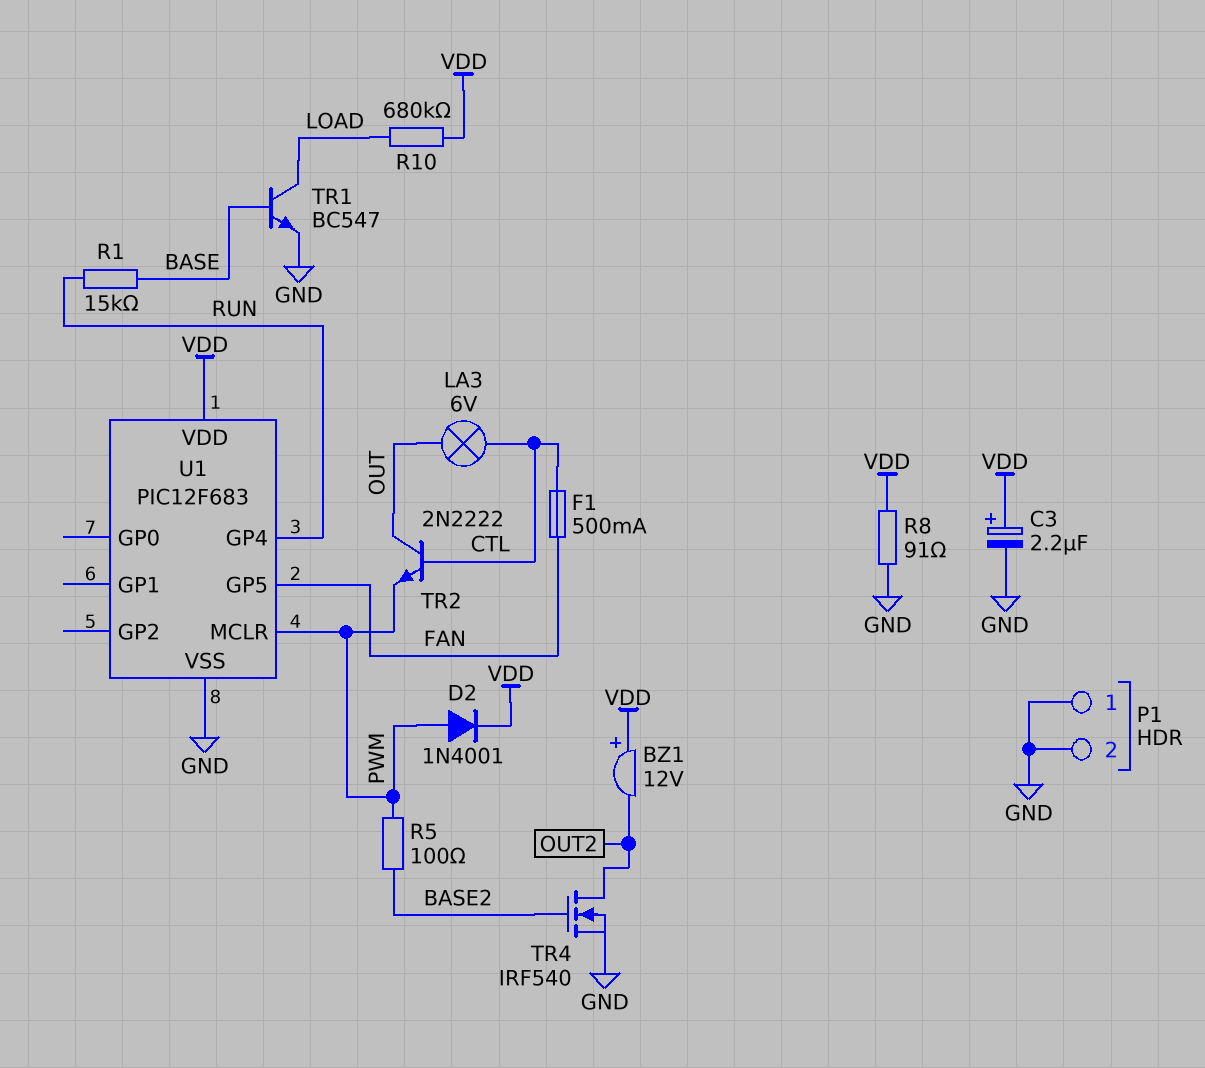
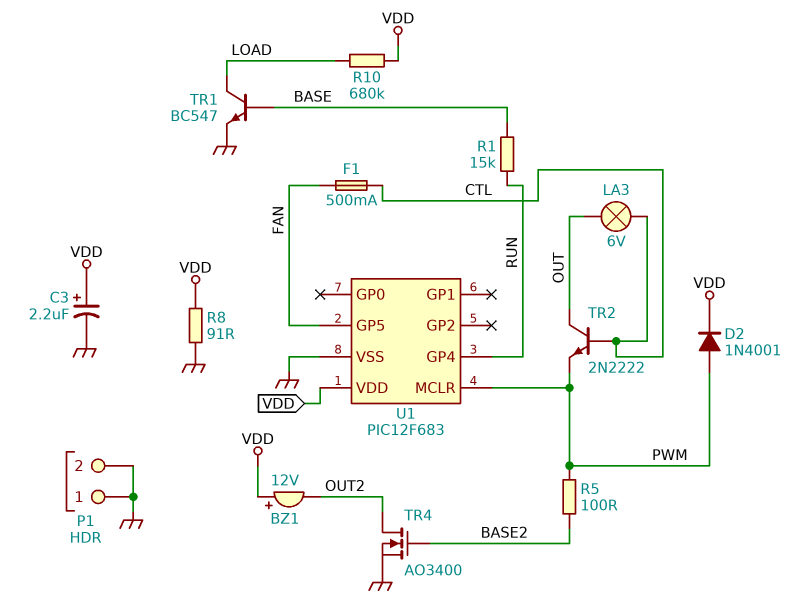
TR4: NMOS IRF540 (G BASE2, D OUT2, S GND) -> NMOS AO3400 (G BASE2, D OUT2, S GND)

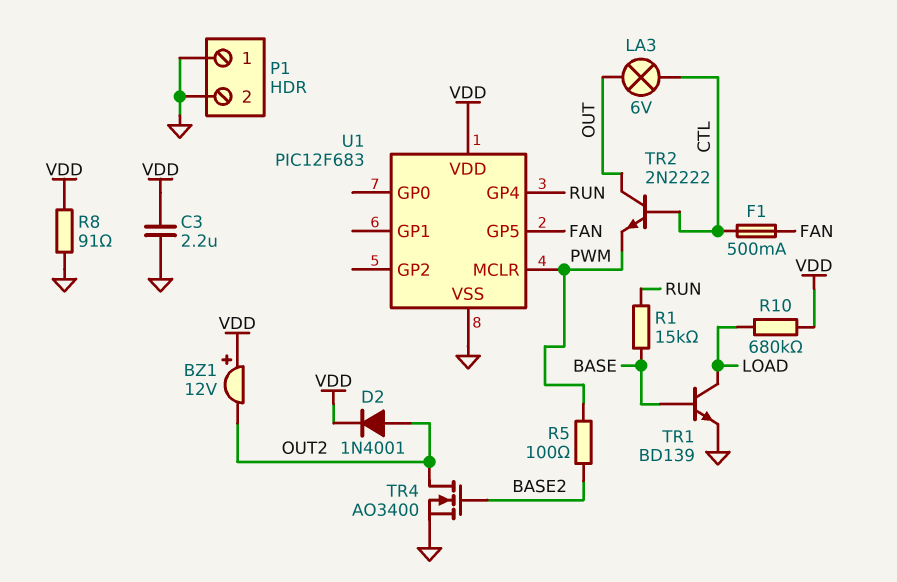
C3: 2.2uF (plus VDD, minus GND) -> 2.2uF (GND, VDD)
D2: diode 1N4001 (A PWM, K VDD) -> diode 1N4001 (A OUT2, K VDD)
TR1: NPN BC547 (B BASE, C LOAD, E GND) -> NPN BD139 (B BASE, C LOAD, E GND)

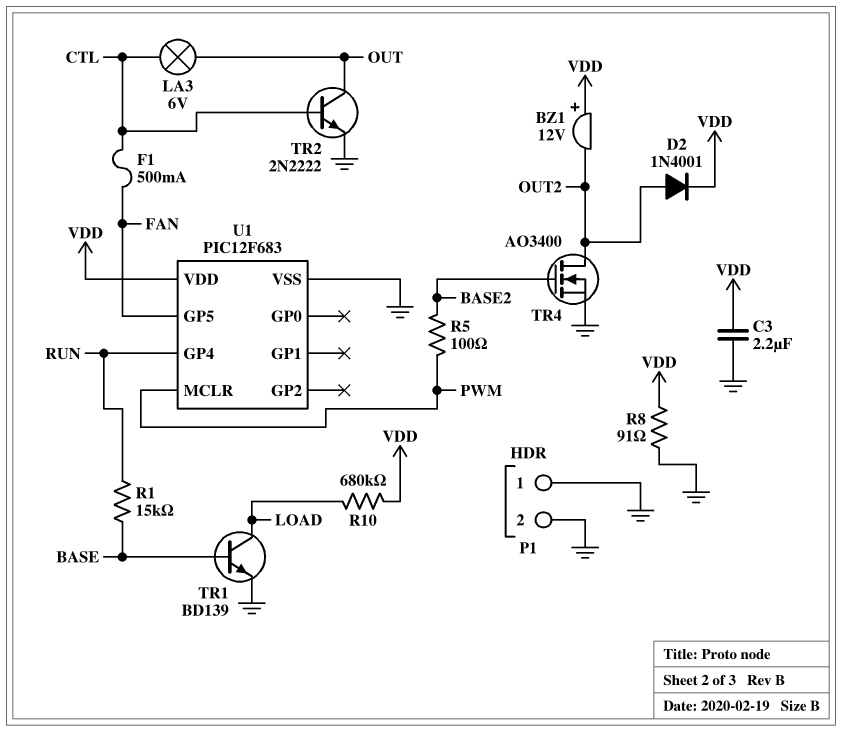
TR2: NPN 2N2222 (B CTL, C OUT, E PWM) -> NPN 2N2222 (B CTL, C OUT, E GND)

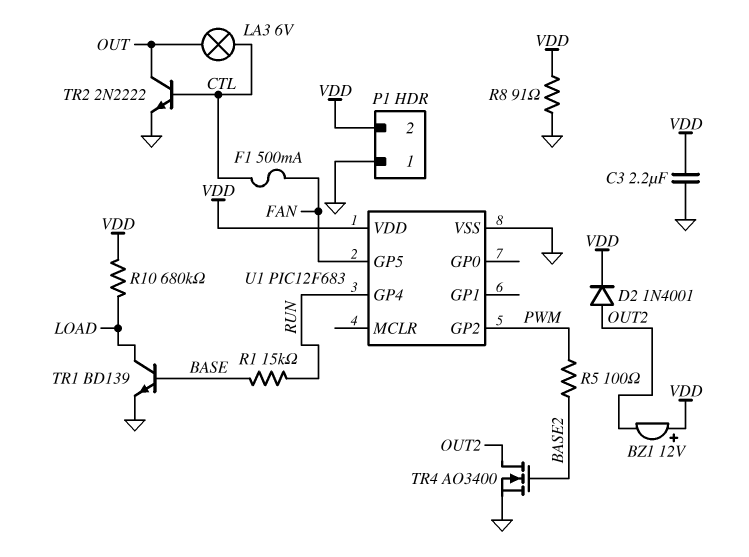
P1 pin 2: GND -> VDD
U1 pin GP2: none -> PWM
U1 pin MCLR: PWM -> none

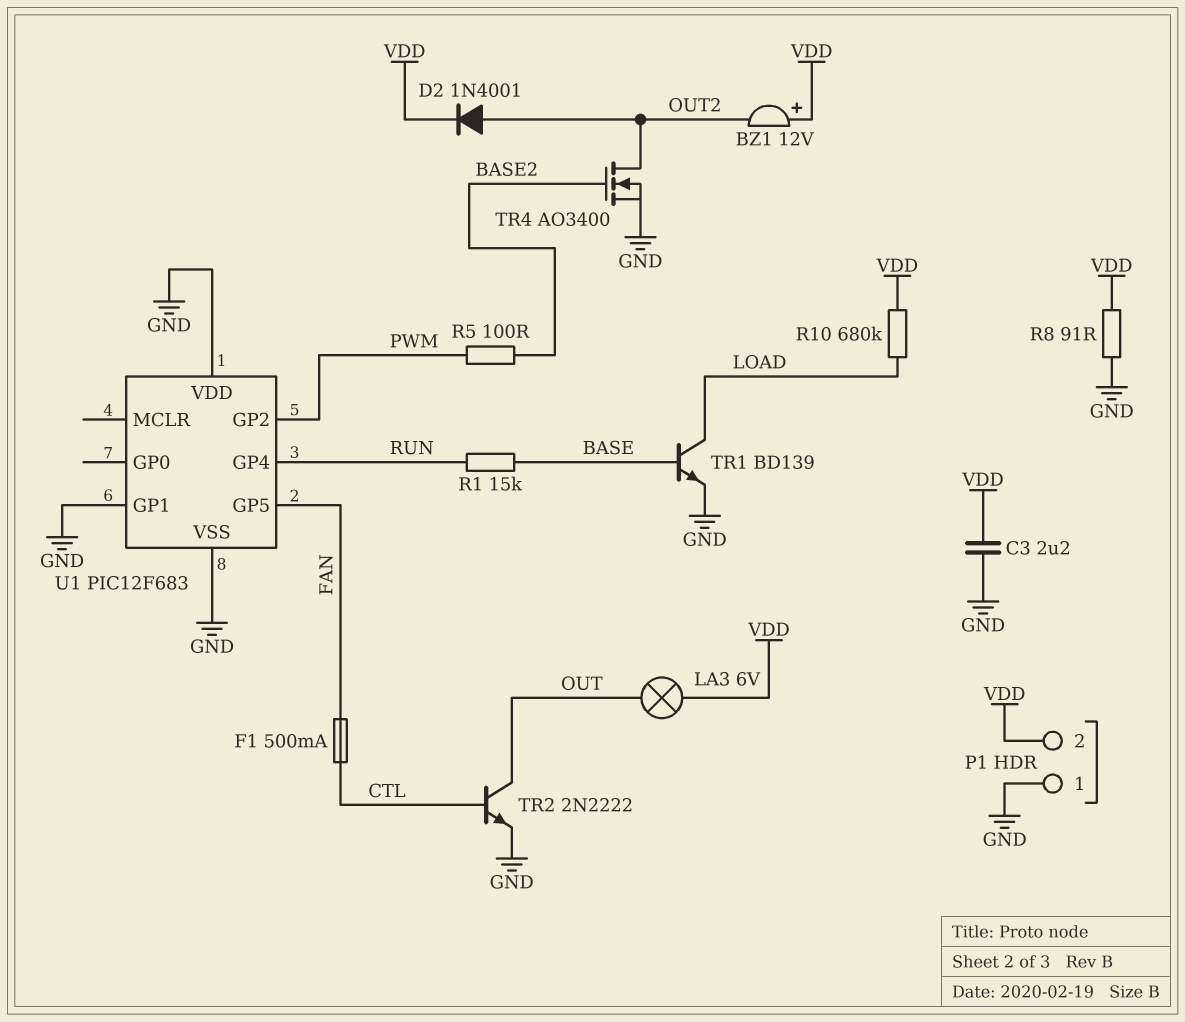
LA3: lamp 6V (CTL, OUT) -> lamp 6V (OUT, VDD)
U1 pin GP1: none -> GND
U1 pin VDD: VDD -> GND

